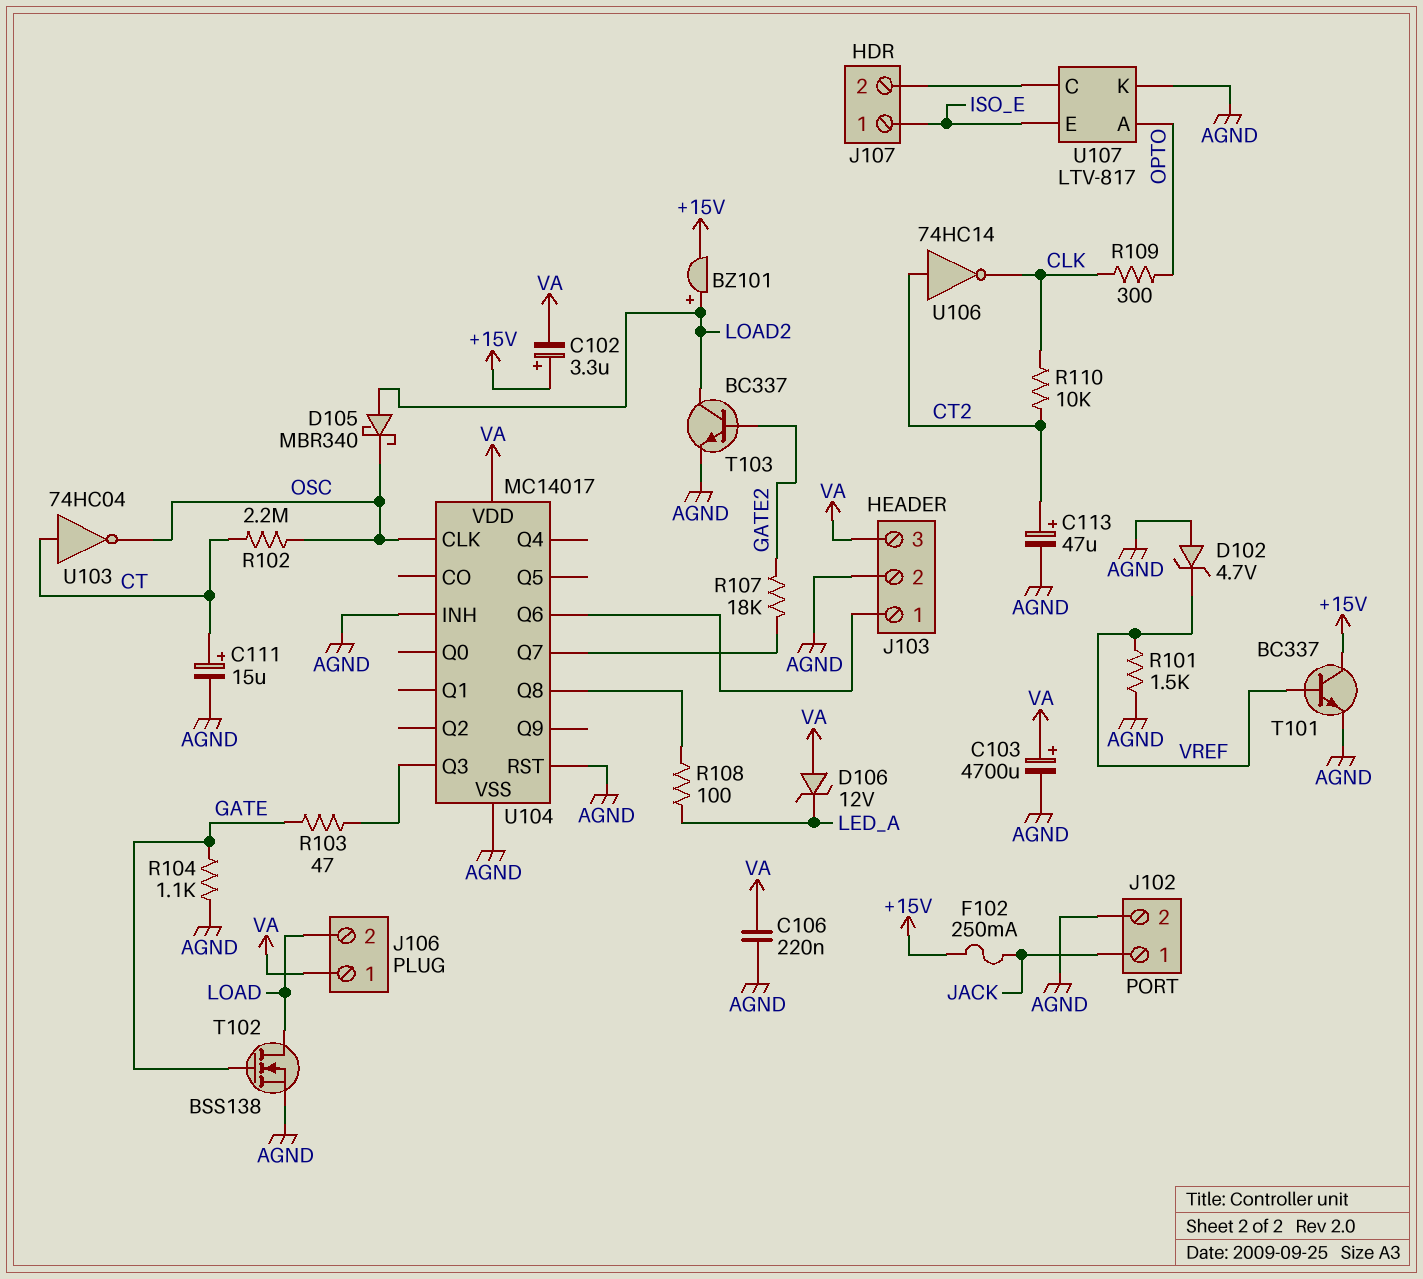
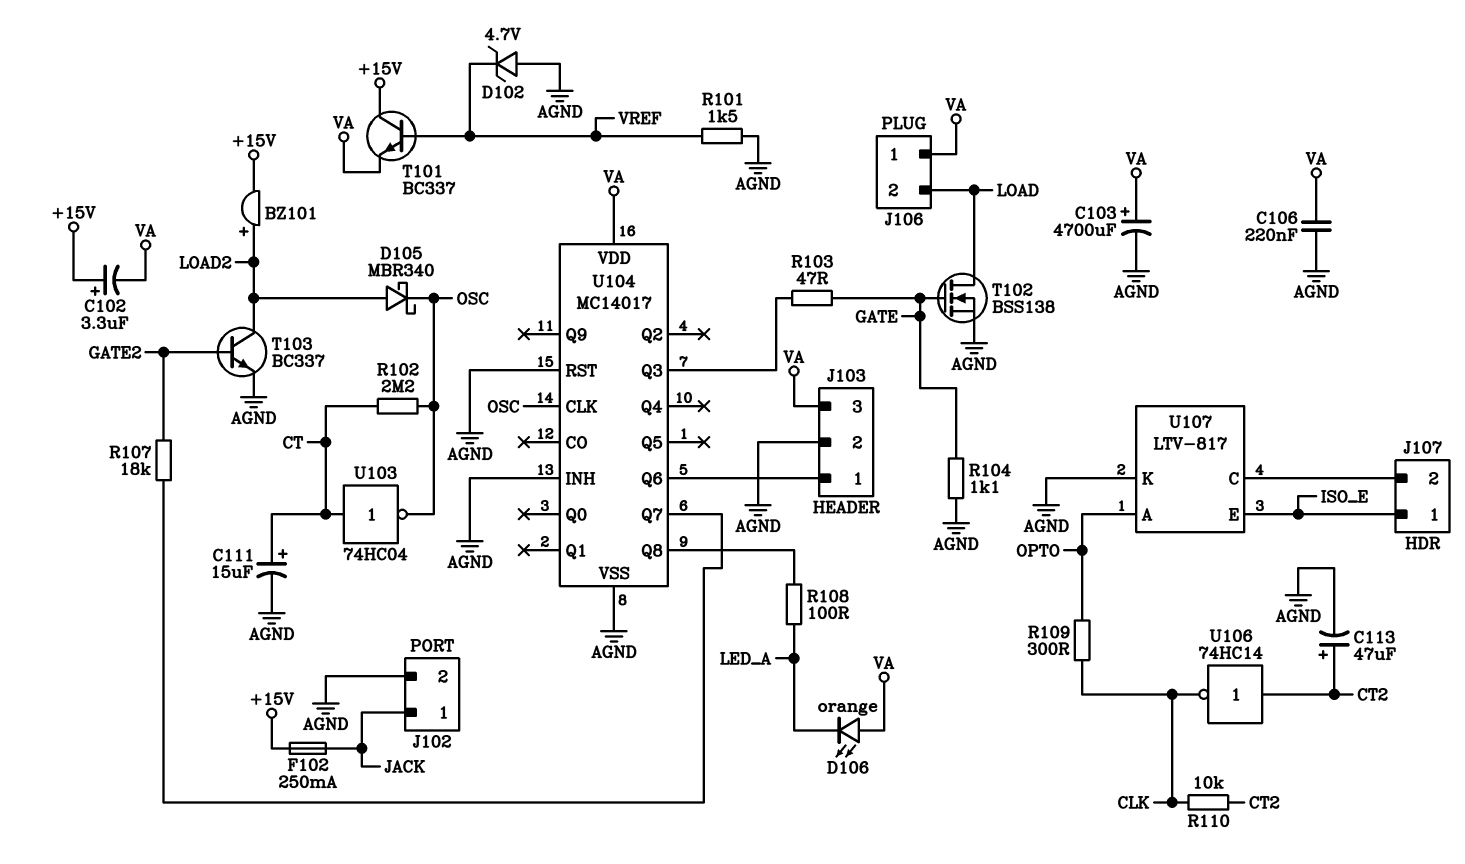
D106: zener 12V (A VA, K LED_A) -> LED orange (A VA, K LED_A)
T101: NPN BC337 (B VREF, C +15V, E AGND) -> NPN BC337 (B VREF, C +15V, E VA)

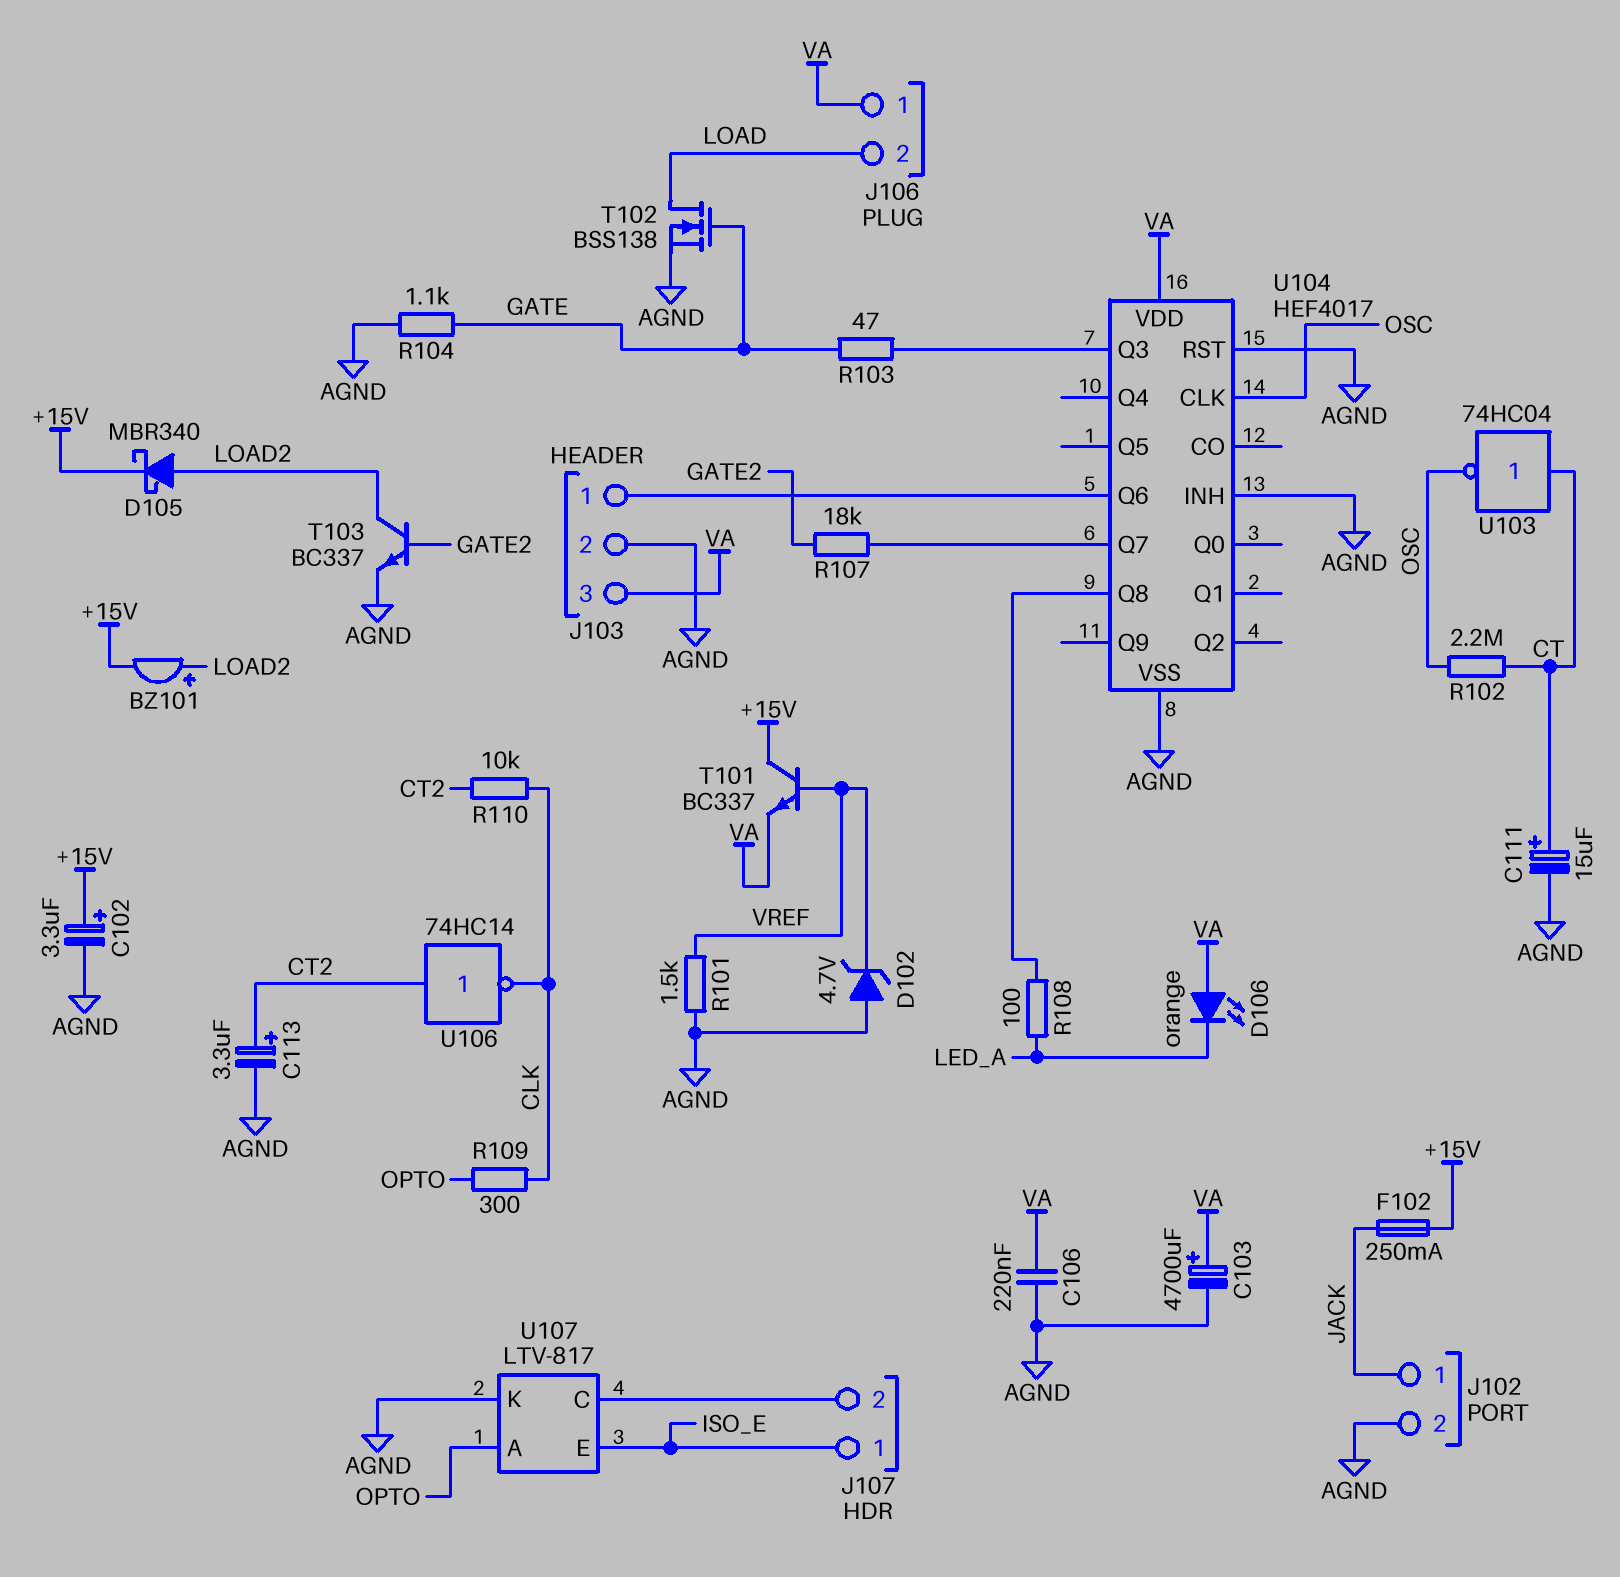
C102: 3.3uF (plus +15V, minus VA) -> 3.3uF (plus +15V, minus AGND)
C113: 47uF (plus CT2, minus AGND) -> 3.3uF (plus CT2, minus AGND)
D105: schottky MBR340 (A LOAD2, K OSC) -> schottky MBR340 (A LOAD2, K +15V)
U104: MC14017 -> HEF4017

